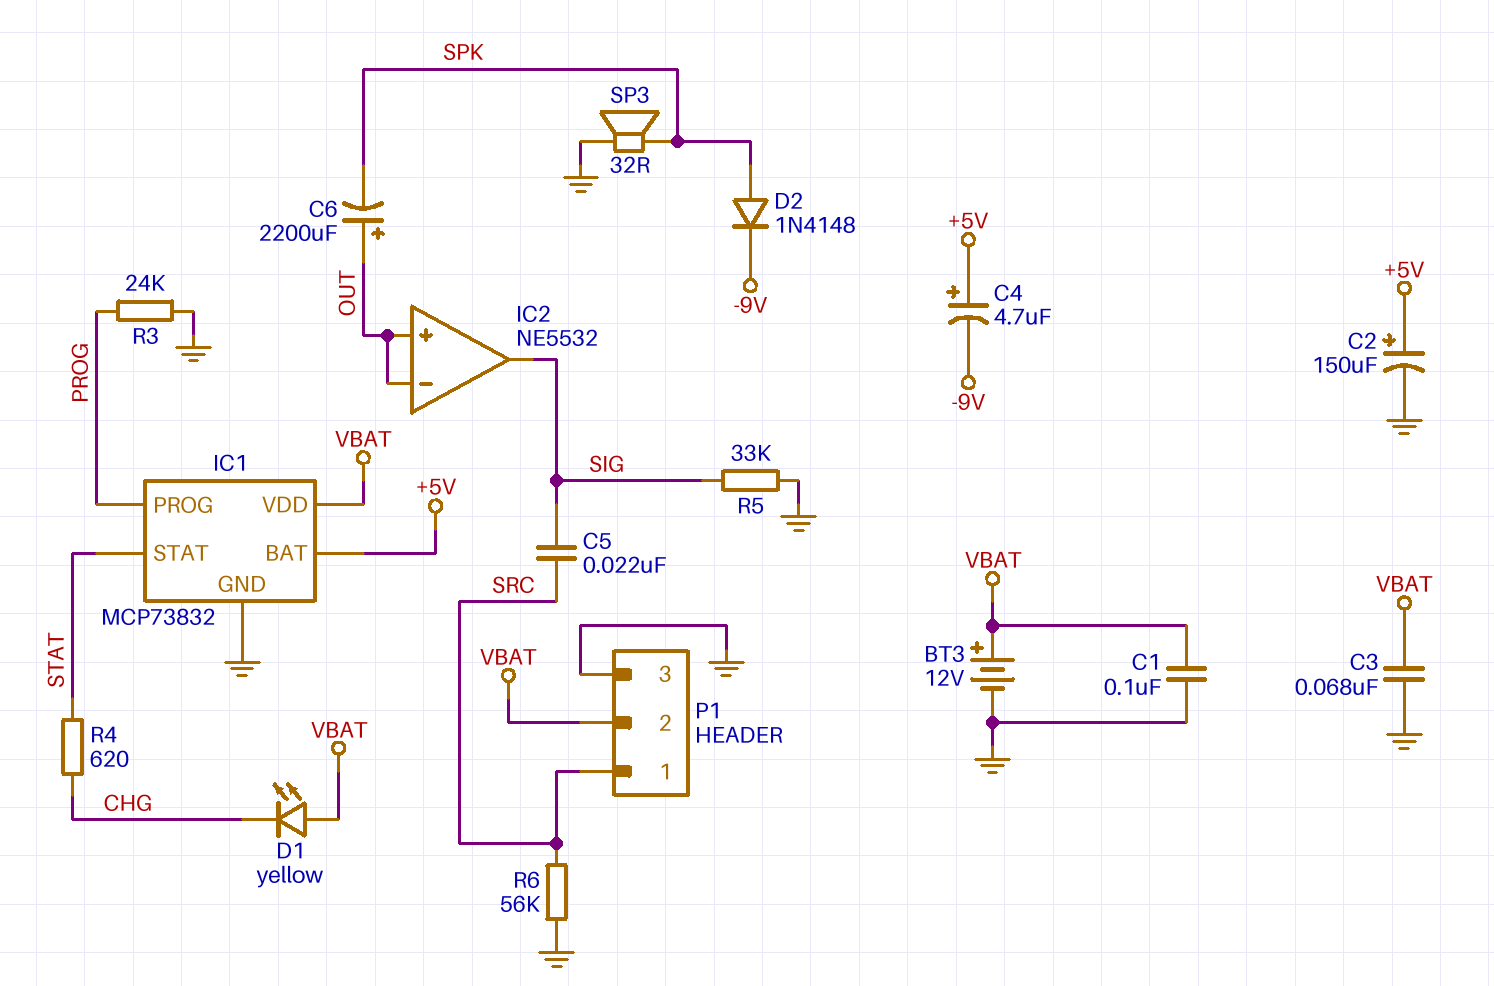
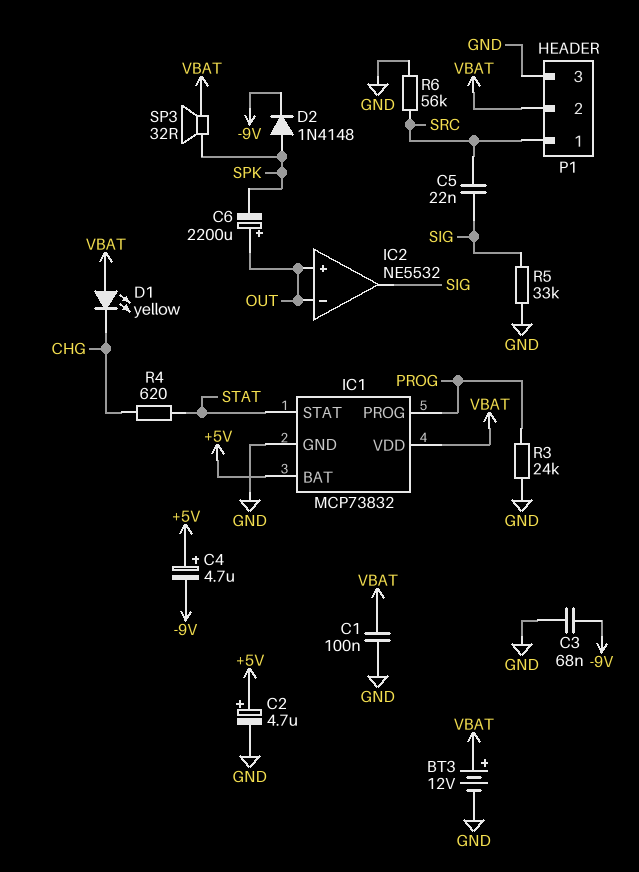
C2: 150uF (plus +5V, minus GND) -> 4.7uF (plus +5V, minus GND)
C3: 68nF (GND, VBAT) -> 68nF (-9V, GND)
SP3: speaker 32R (GND, SPK) -> speaker 32R (SPK, VBAT)

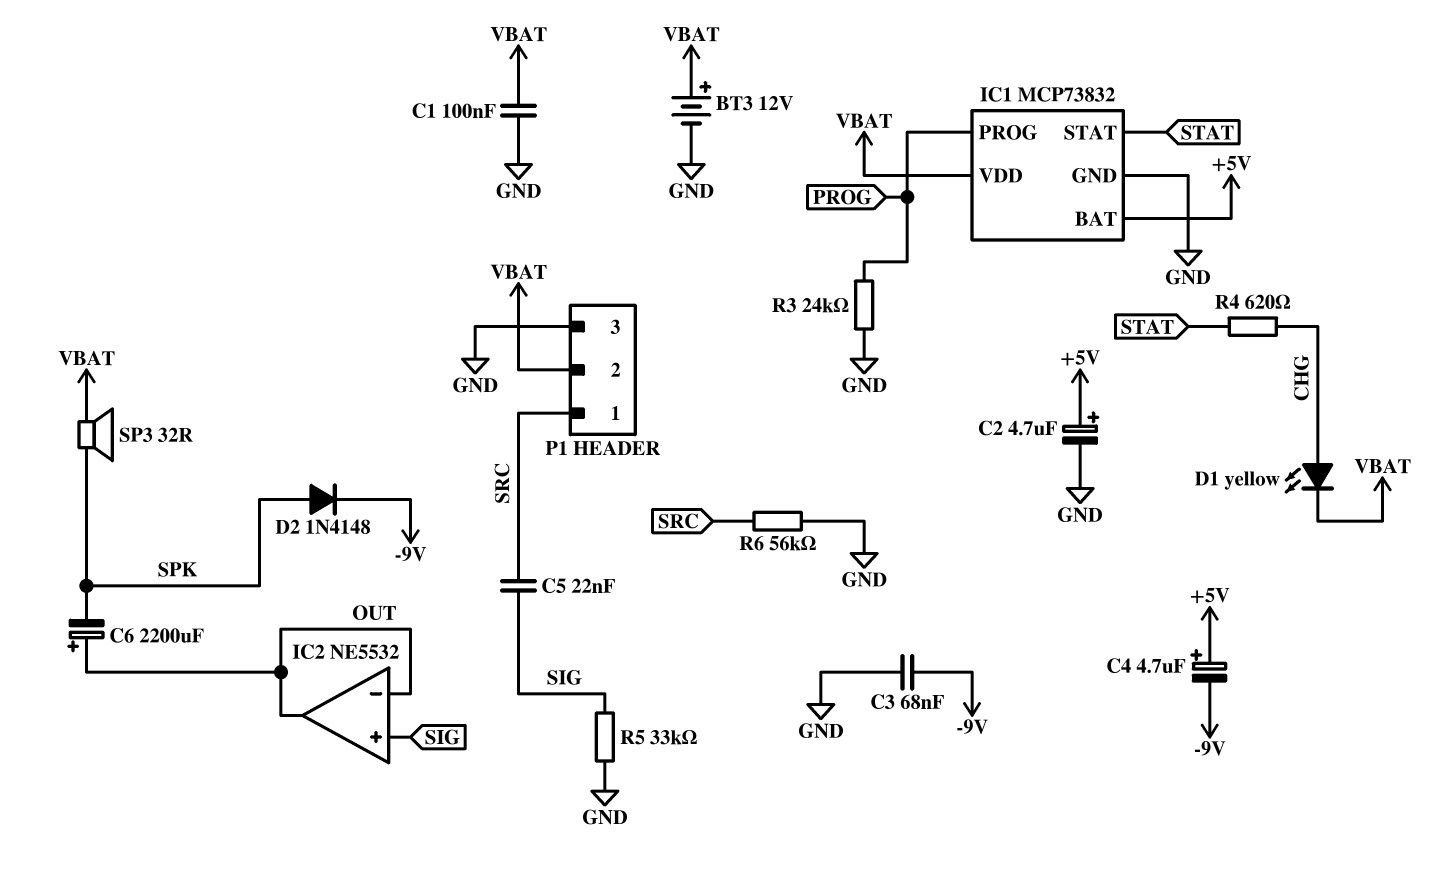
D1: LED yellow (A VBAT, K CHG) -> LED yellow (A CHG, K VBAT)
IC2 pin in+: OUT -> SIG
IC2 pin out: SIG -> OUT

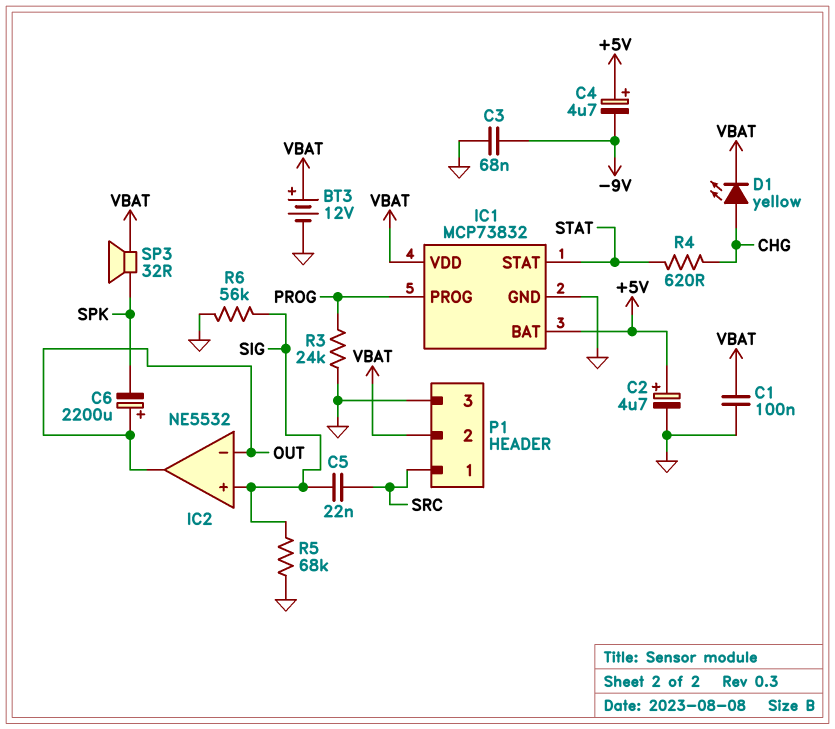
D2: diode 1N4148 (A SPK, K -9V) -> none
R5: 33k (GND, SIG) -> 68k (GND, SIG)
R6: 56k (GND, SRC) -> 56k (GND, SIG)

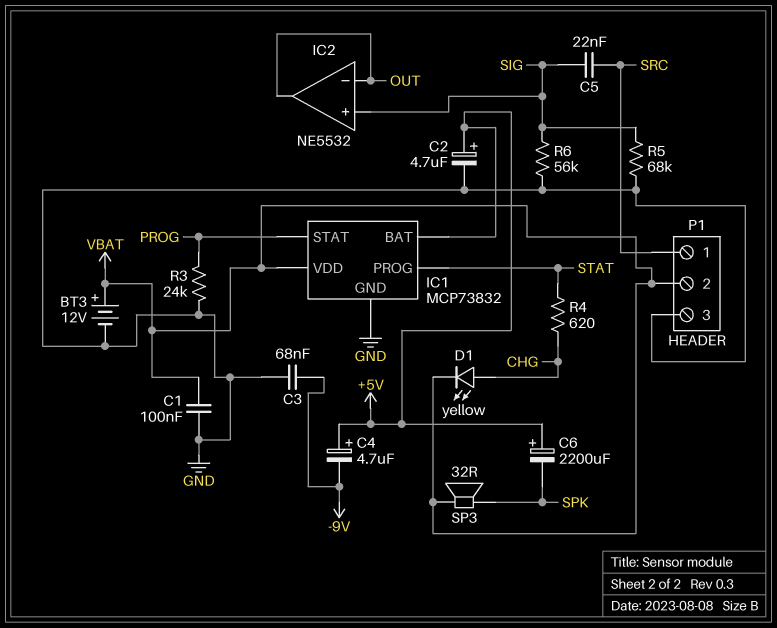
C6: 2200uF (plus OUT, minus SPK) -> 2200uF (plus +5V, minus SPK)
IC1 pin PROG: PROG -> STAT
IC1 pin STAT: STAT -> PROG

